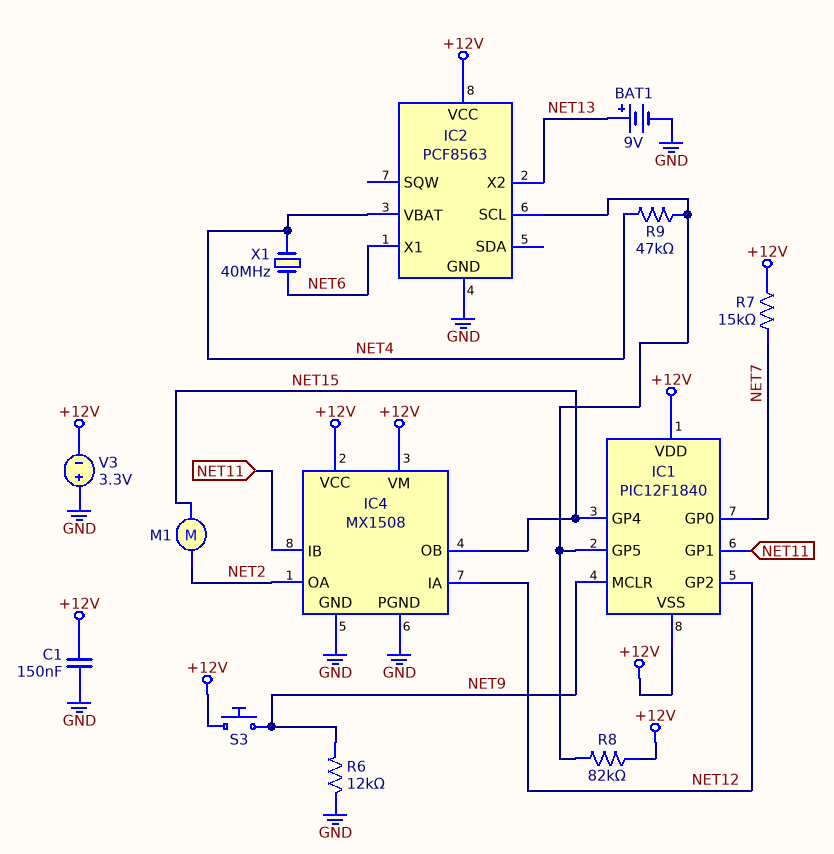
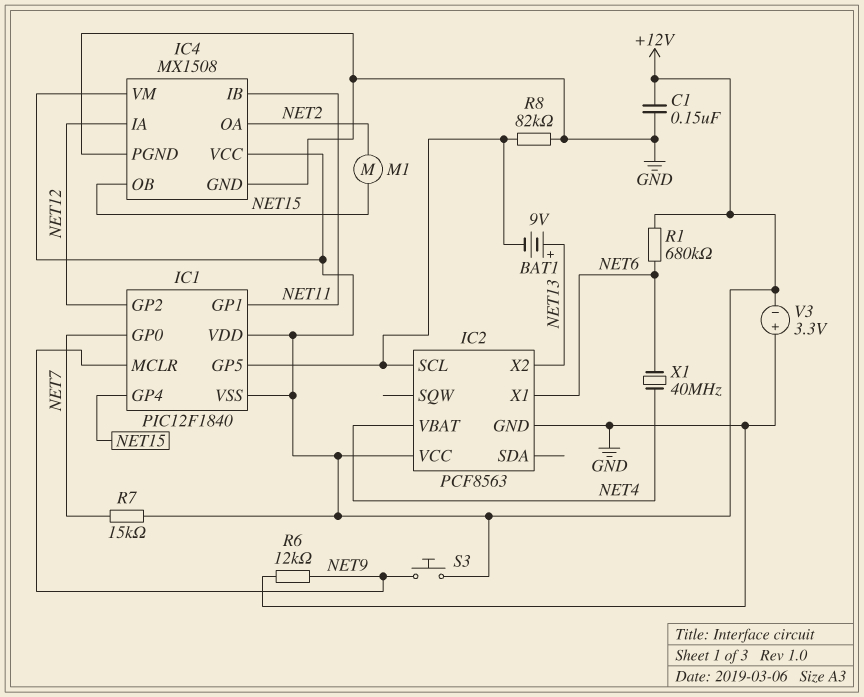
BAT1: 9V (plus NET13, minus GND) -> 9V (plus NET13, minus IC1/GP5)
R1: none -> 680k (+12V, NET6)
R8: 82k (+12V, IC1/GP5) -> 82k (GND, IC1/GP5)
R9: 47k (IC1/GP5, NET4) -> none

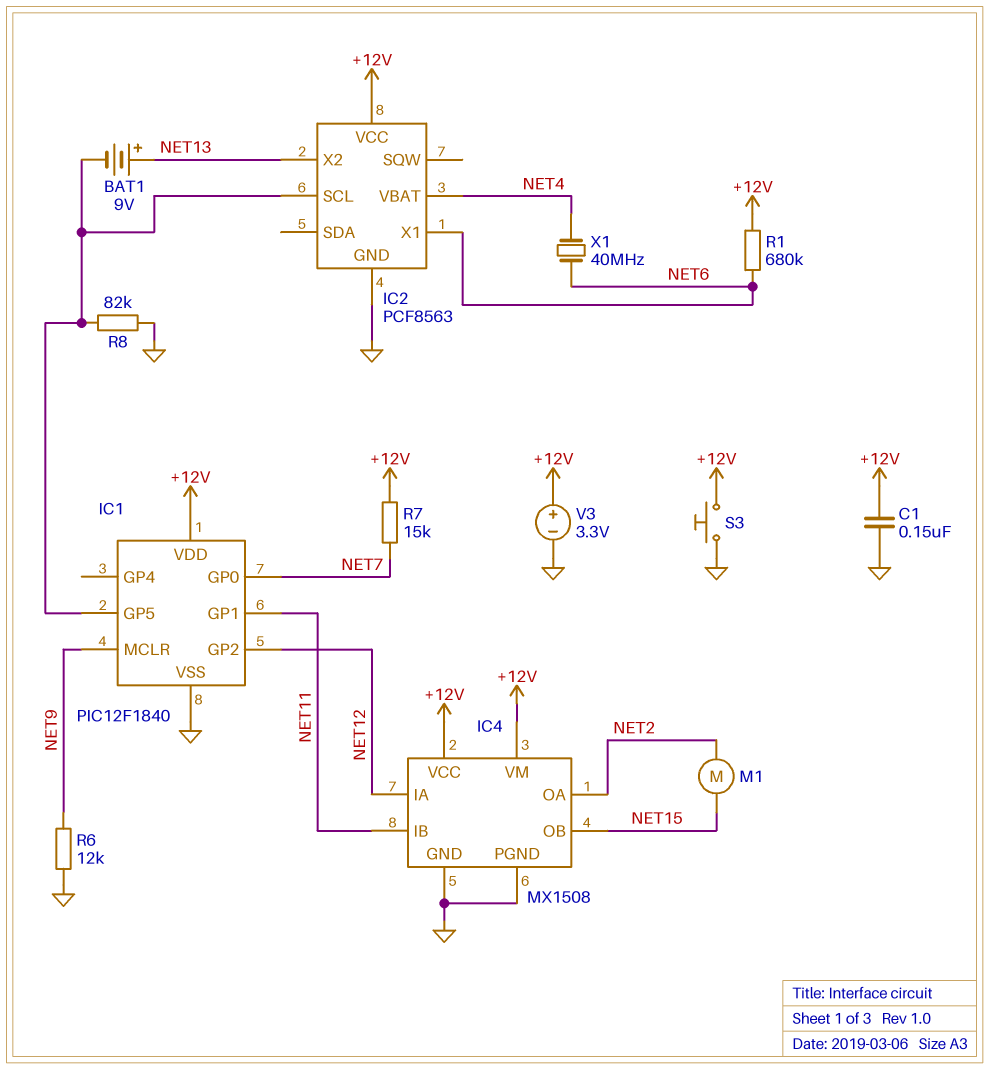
IC1 pin GP4: NET15 -> none
IC1 pin VSS: +12V -> GND
S3: button (+12V, NET9) -> button (+12V, GND)
V3: 3.3V (plus GND, minus +12V) -> 3.3V (plus +12V, minus GND)

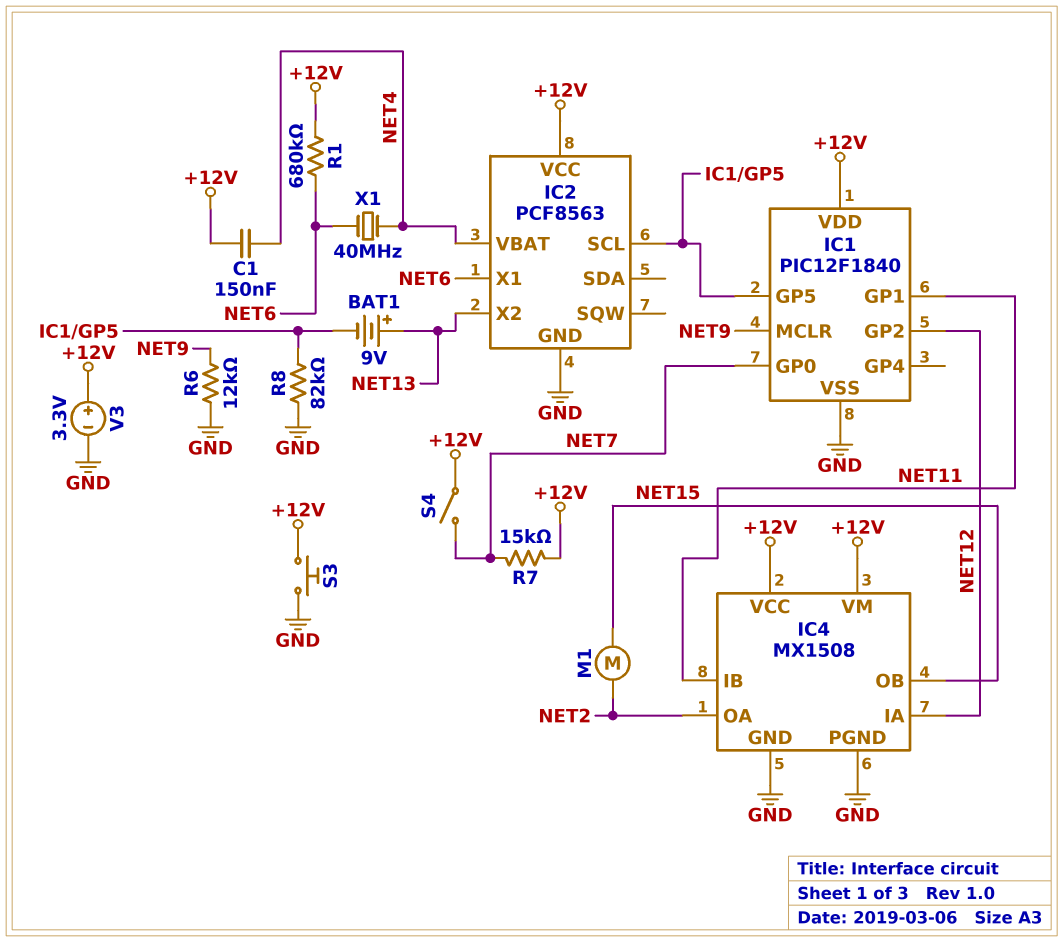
C1: 150nF (+12V, GND) -> 150nF (+12V, NET4)
S4: none -> switch (+12V, NET7)

